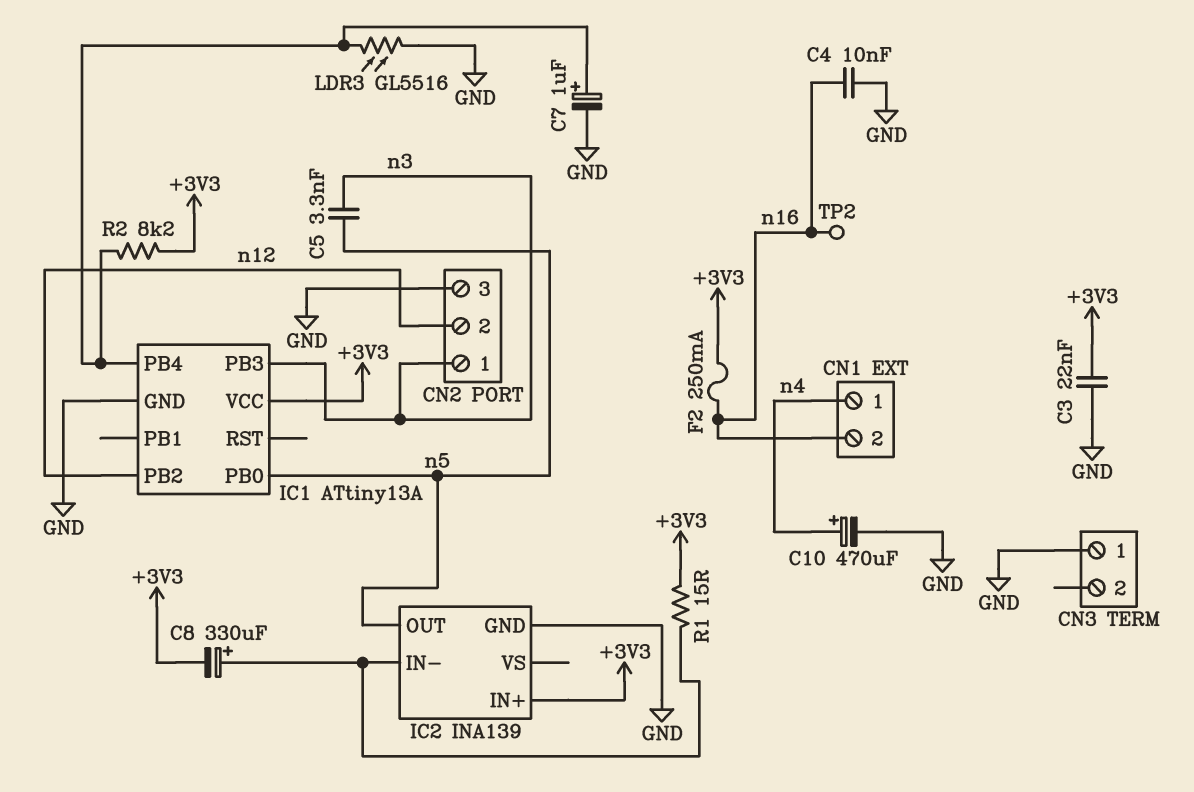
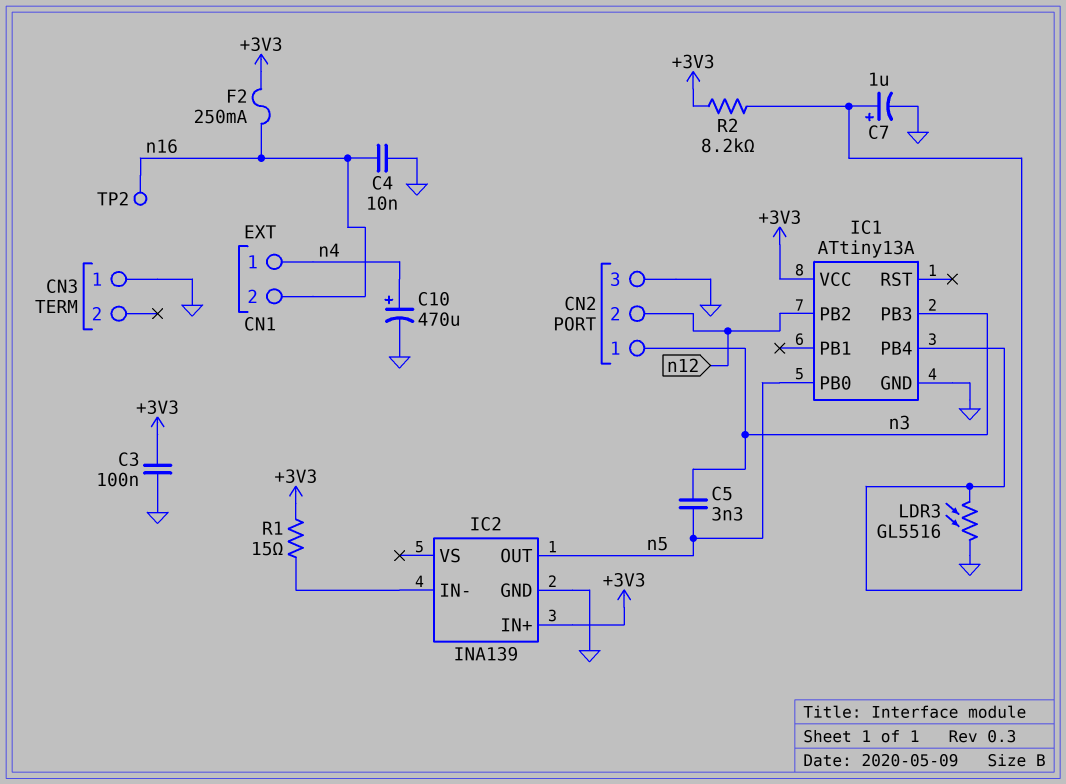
C3: 22nF (+3V3, GND) -> 100nF (+3V3, GND)
C8: 330uF (plus IC2/IN-, minus +3V3) -> none

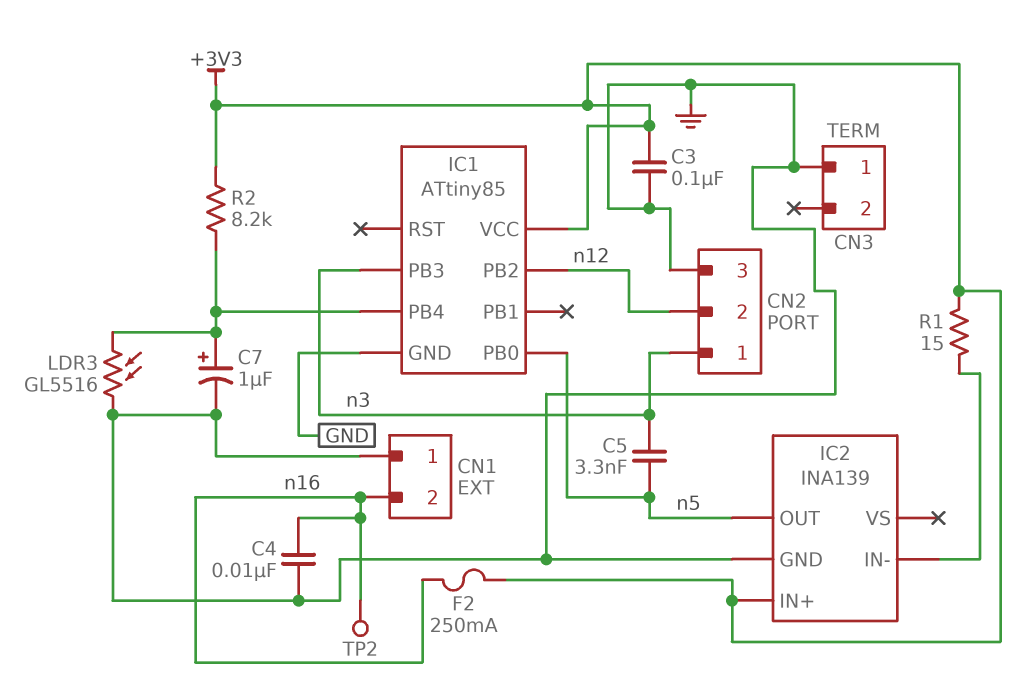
C10: 470uF (plus n4, minus GND) -> none
CN1 pin 1: n4 -> GND
IC1: ATtiny13A -> ATtiny85

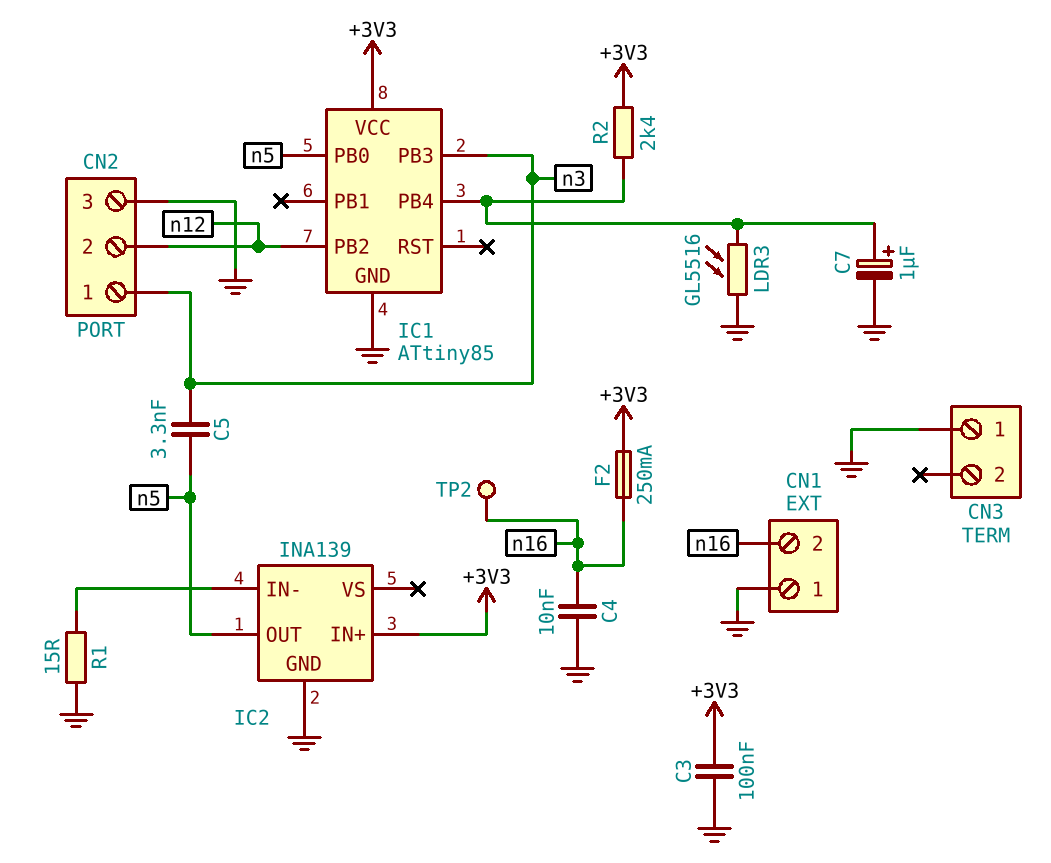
R1: 15 (+3V3, IC2/IN-) -> 15 (GND, IC2/IN-)
R2: 8.2k (+3V3, IC1/PB4) -> 2.4k (+3V3, IC1/PB4)

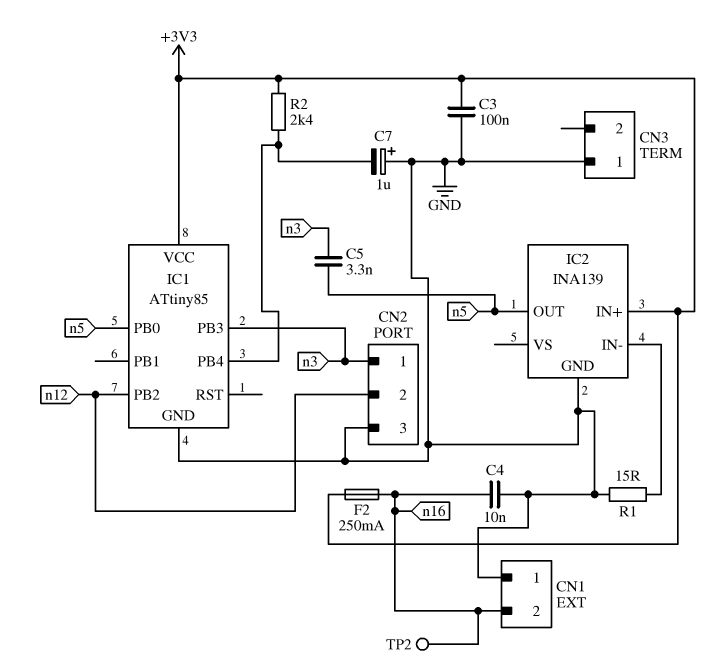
C7: 1uF (plus IC1/PB4, minus GND) -> 1uF (plus GND, minus IC1/PB4)
LDR3: GL5516 (GND, IC1/PB4) -> none

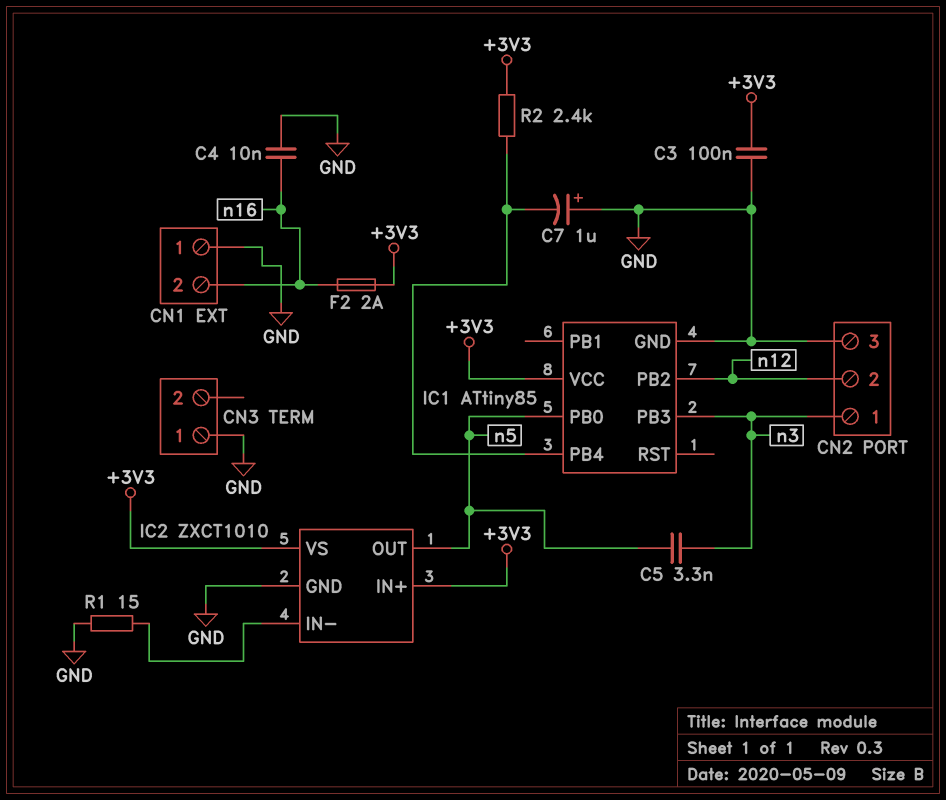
F2: 250mA (+3V3, n16) -> 2A (+3V3, n16)
IC2: INA139 -> ZXCT1010
IC2 pin VS: none -> +3V3
TP2: test point (n16) -> none

